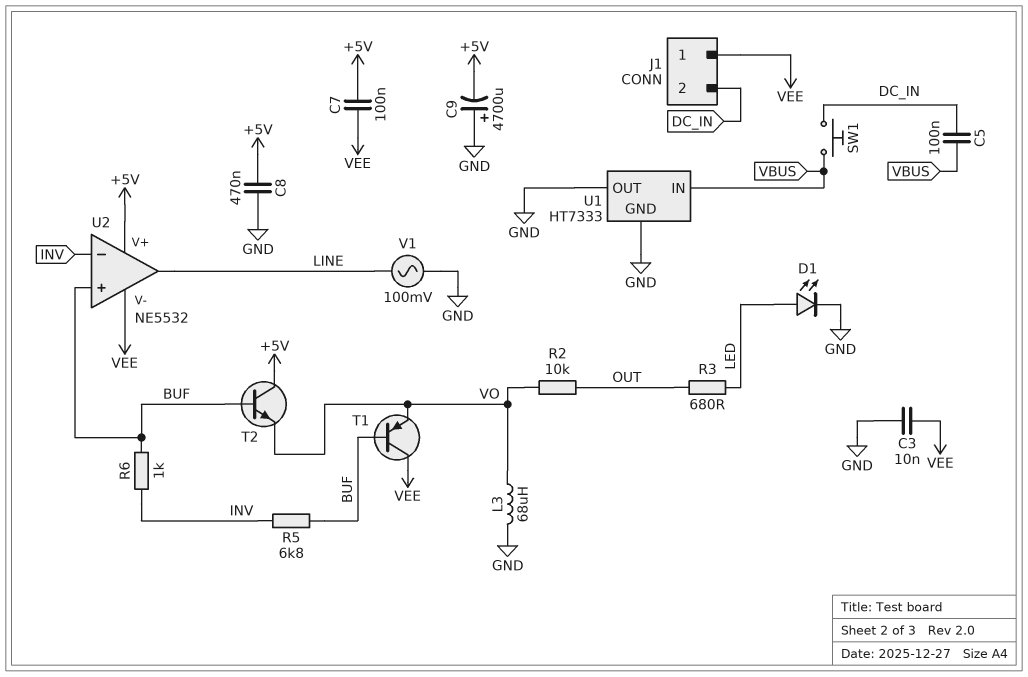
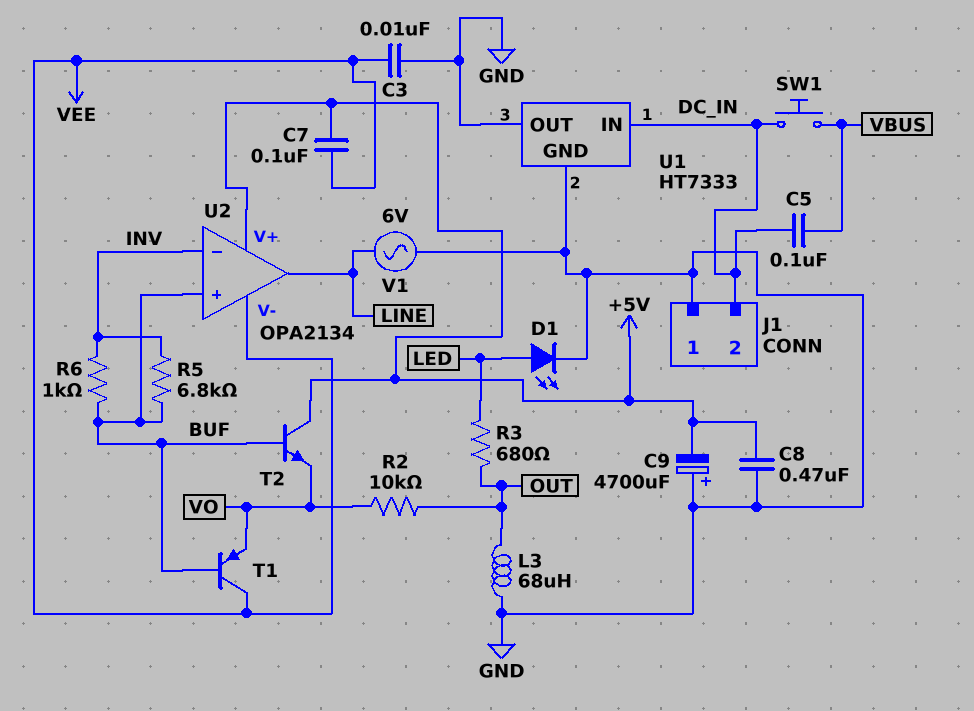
J1 pin 1: VEE -> GND
L3: 68uH (GND, VO) -> 68uH (GND, OUT)
U1 pin IN: VBUS -> DC_IN
U2: NE5532 -> OPA2134
V1: AC 100mV (GND, LINE) -> AC 6V (GND, LINE)

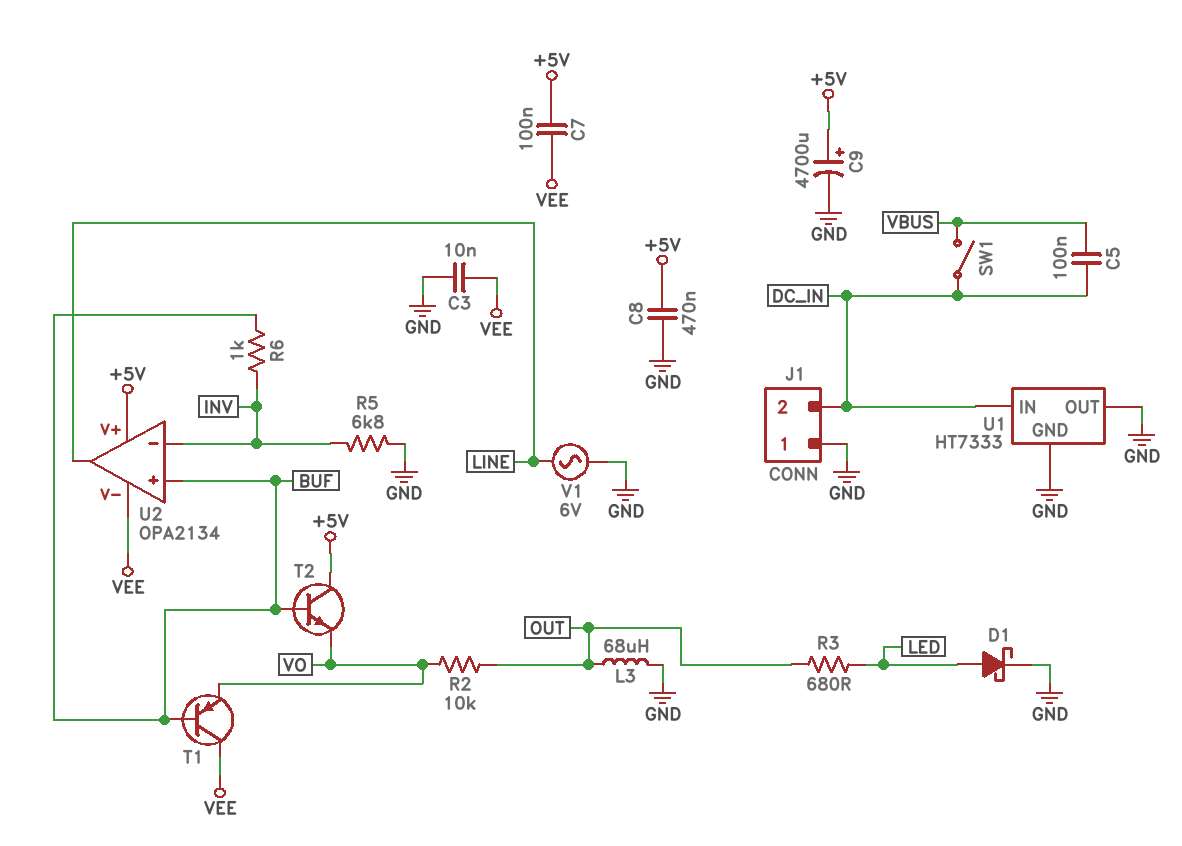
C9: 4700uF (plus GND, minus +5V) -> 4700uF (plus +5V, minus GND)
D1: LED (A LED, K GND) -> schottky (A LED, K GND)
R5: 6.8k (BUF, INV) -> 6.8k (GND, INV)
SW1: button (DC_IN, VBUS) -> switch (DC_IN, VBUS)

